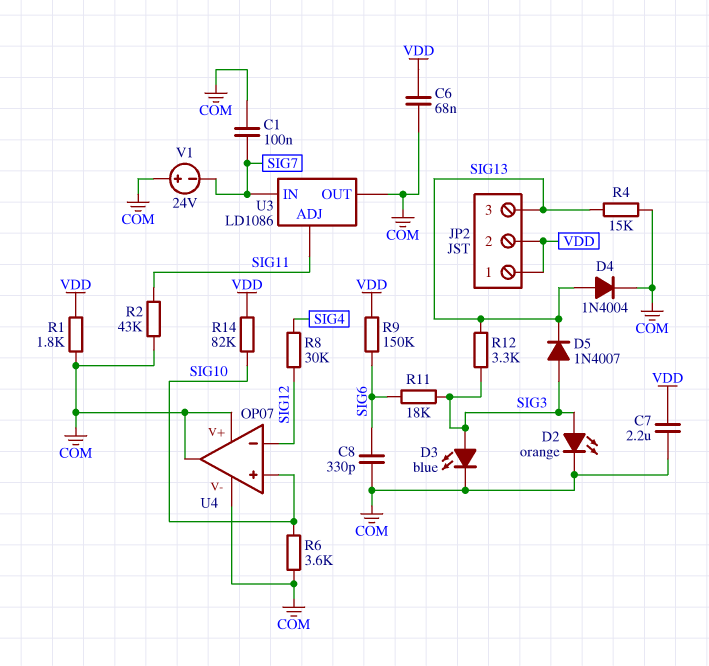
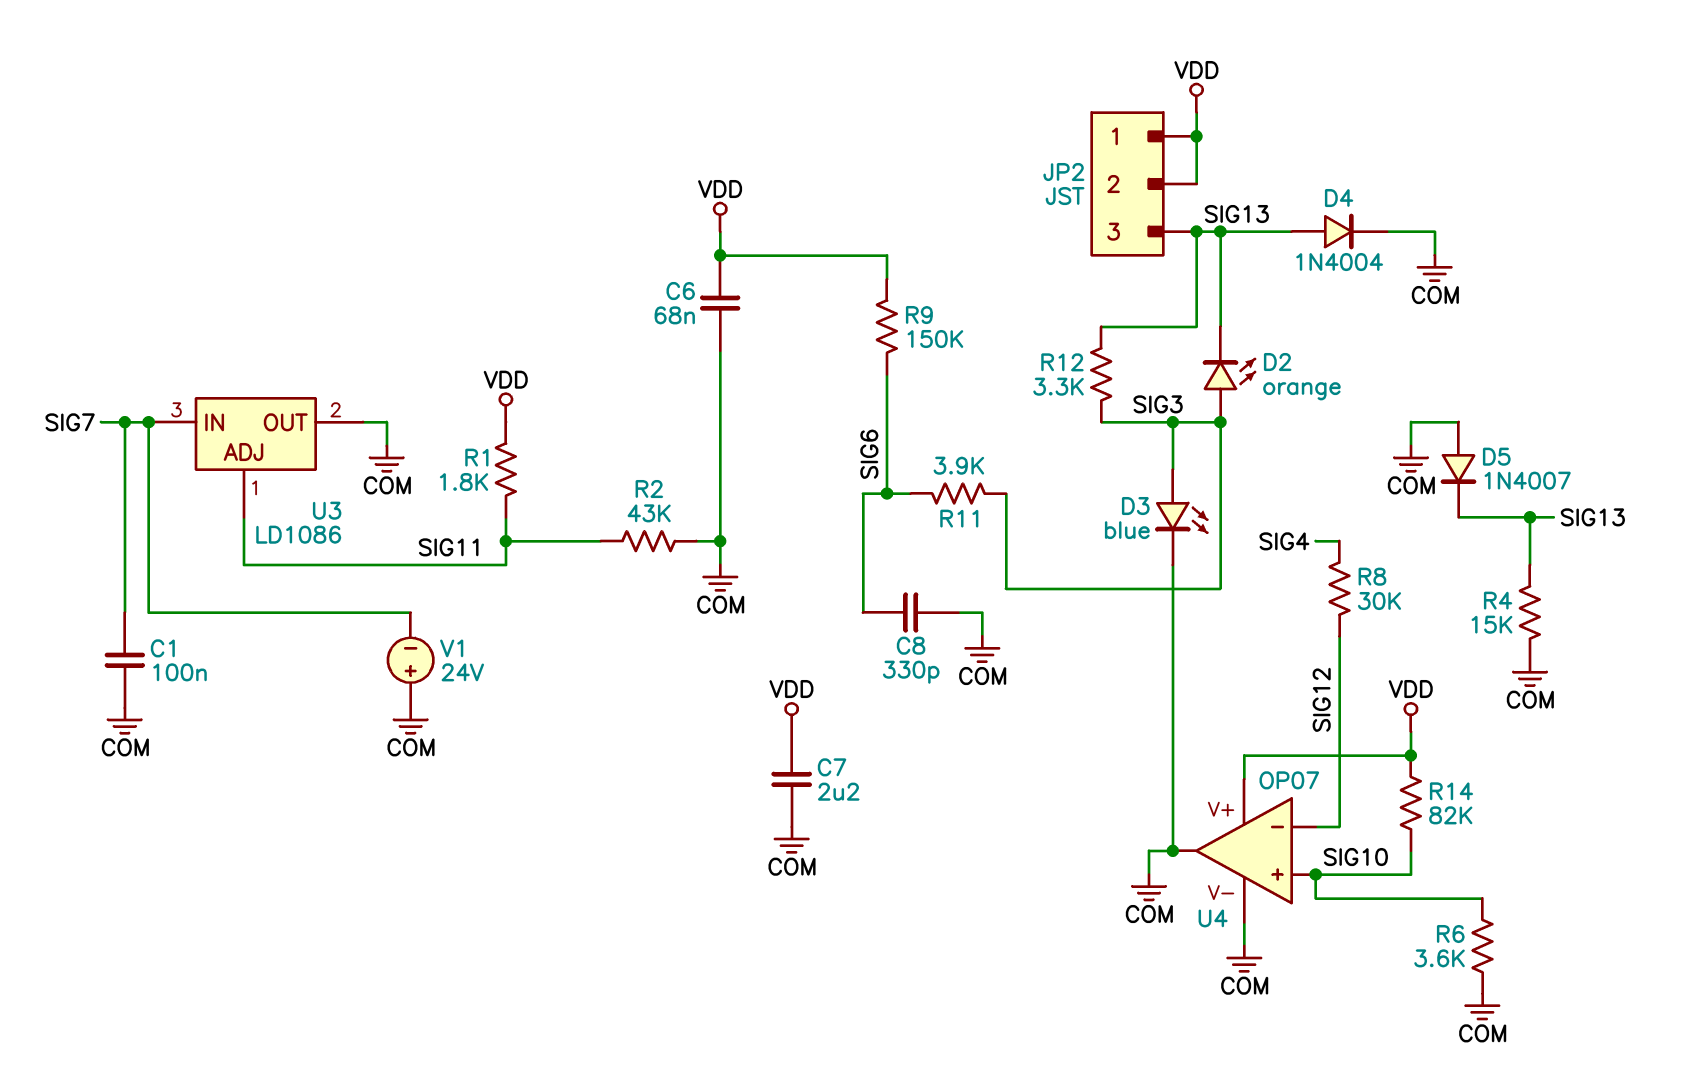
D2: LED orange (A SIG3, K COM) -> LED orange (A SIG3, K SIG13)
D5: diode 1N4007 (A SIG3, K SIG13) -> diode 1N4007 (A COM, K SIG13)
R1: 1.8k (COM, VDD) -> 1.8k (SIG11, VDD)
R11: 18k (SIG3, SIG6) -> 3.9k (SIG3, SIG6)
U4 pin V+: COM -> VDD

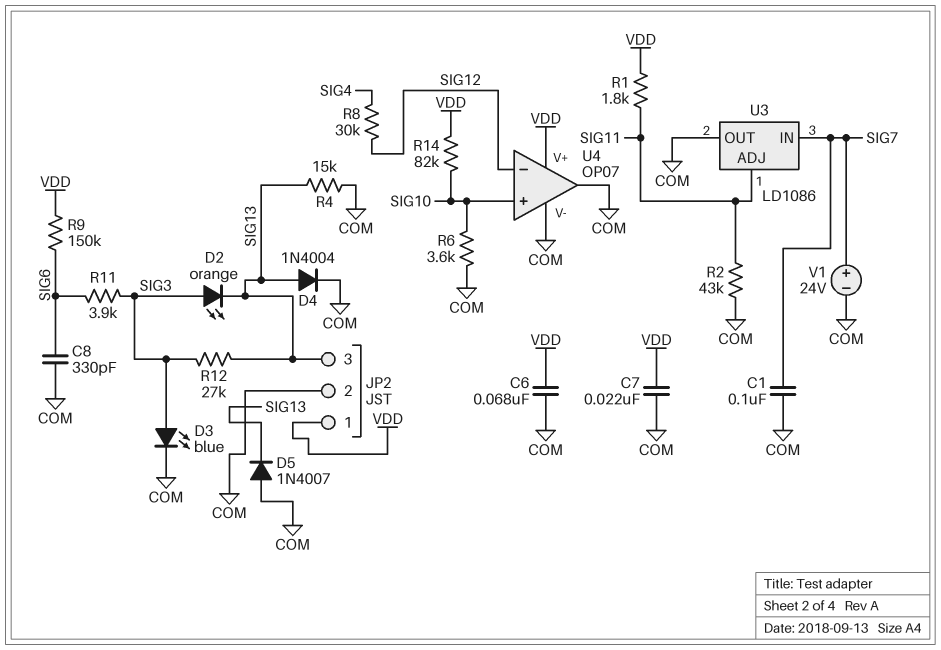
C7: 2.2uF (COM, VDD) -> 22nF (COM, VDD)
JP2 pin 2: VDD -> COM
R12: 3.3k (SIG3, SIG13) -> 27k (SIG3, SIG13)
V1: 24V (plus COM, minus SIG7) -> 24V (plus SIG7, minus COM)

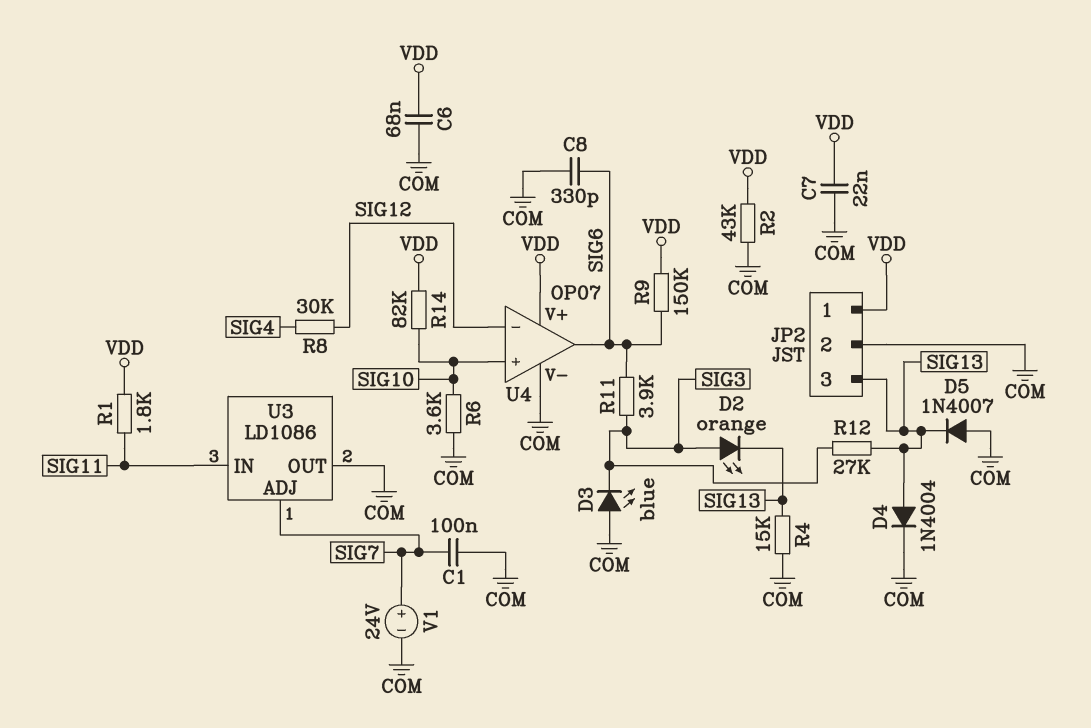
D3: LED blue (A SIG3, K COM) -> LED blue (A COM, K SIG3)
R2: 43k (COM, SIG11) -> 43k (COM, VDD)
U3 pin ADJ: SIG11 -> SIG7
U3 pin IN: SIG7 -> SIG11
U4 pin out: COM -> SIG6

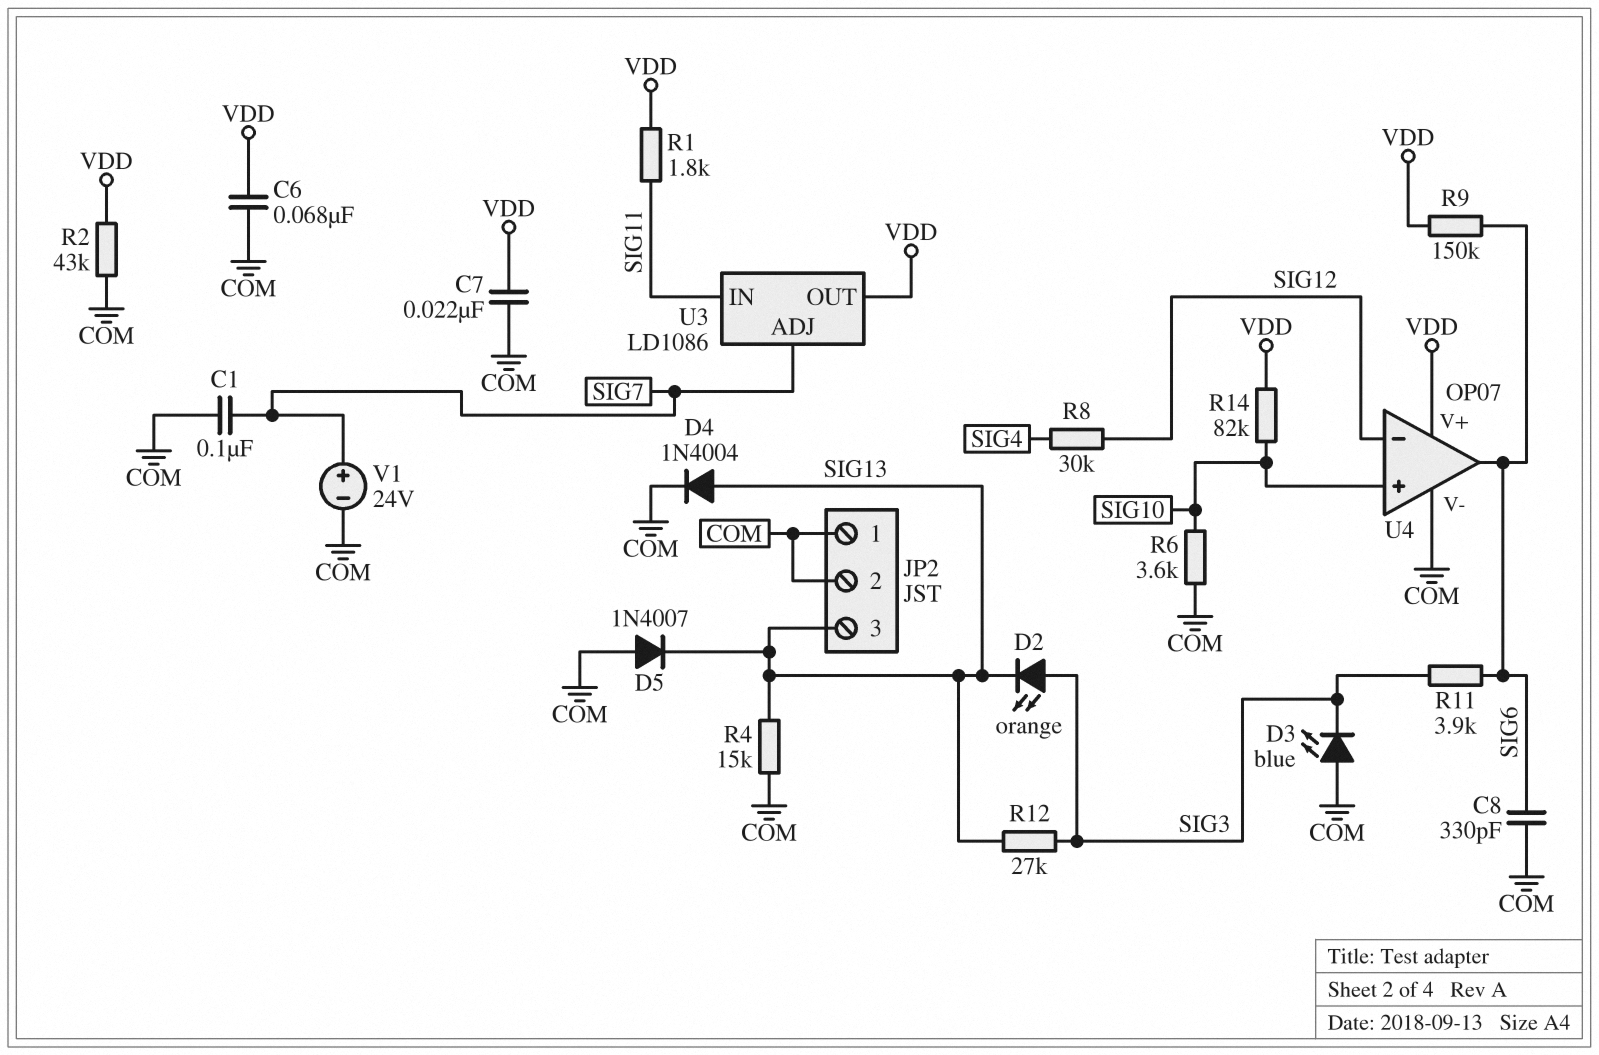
JP2 pin 1: VDD -> COM
U3 pin OUT: COM -> VDD

